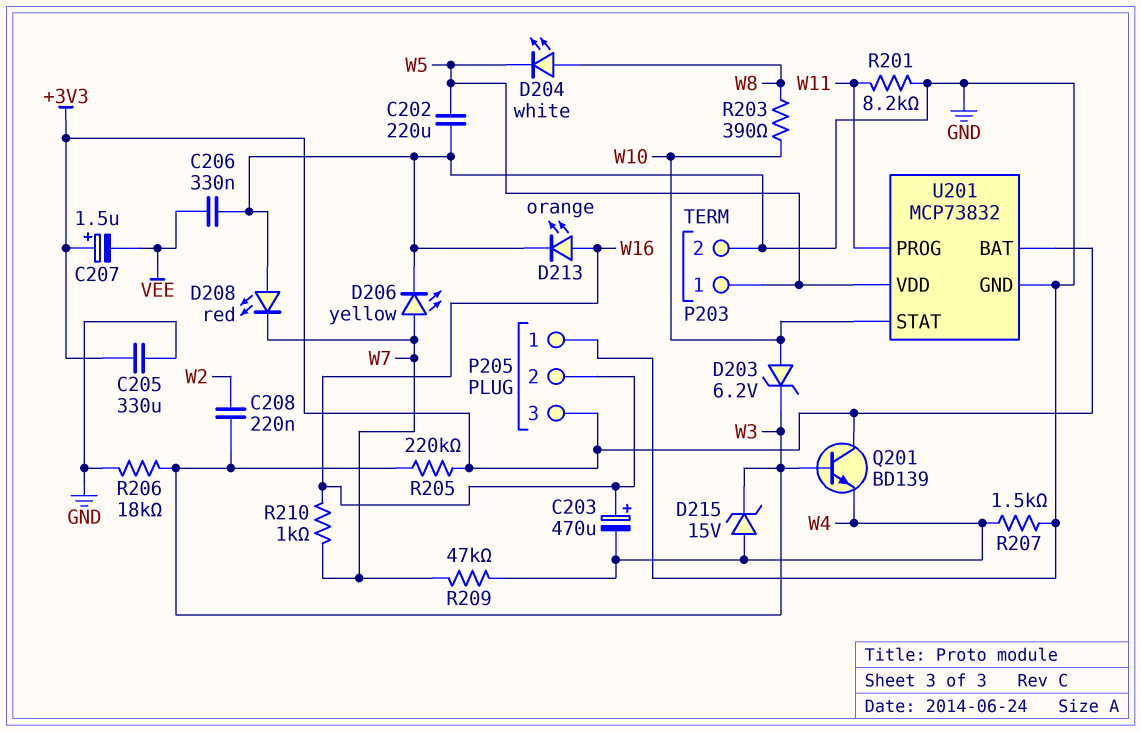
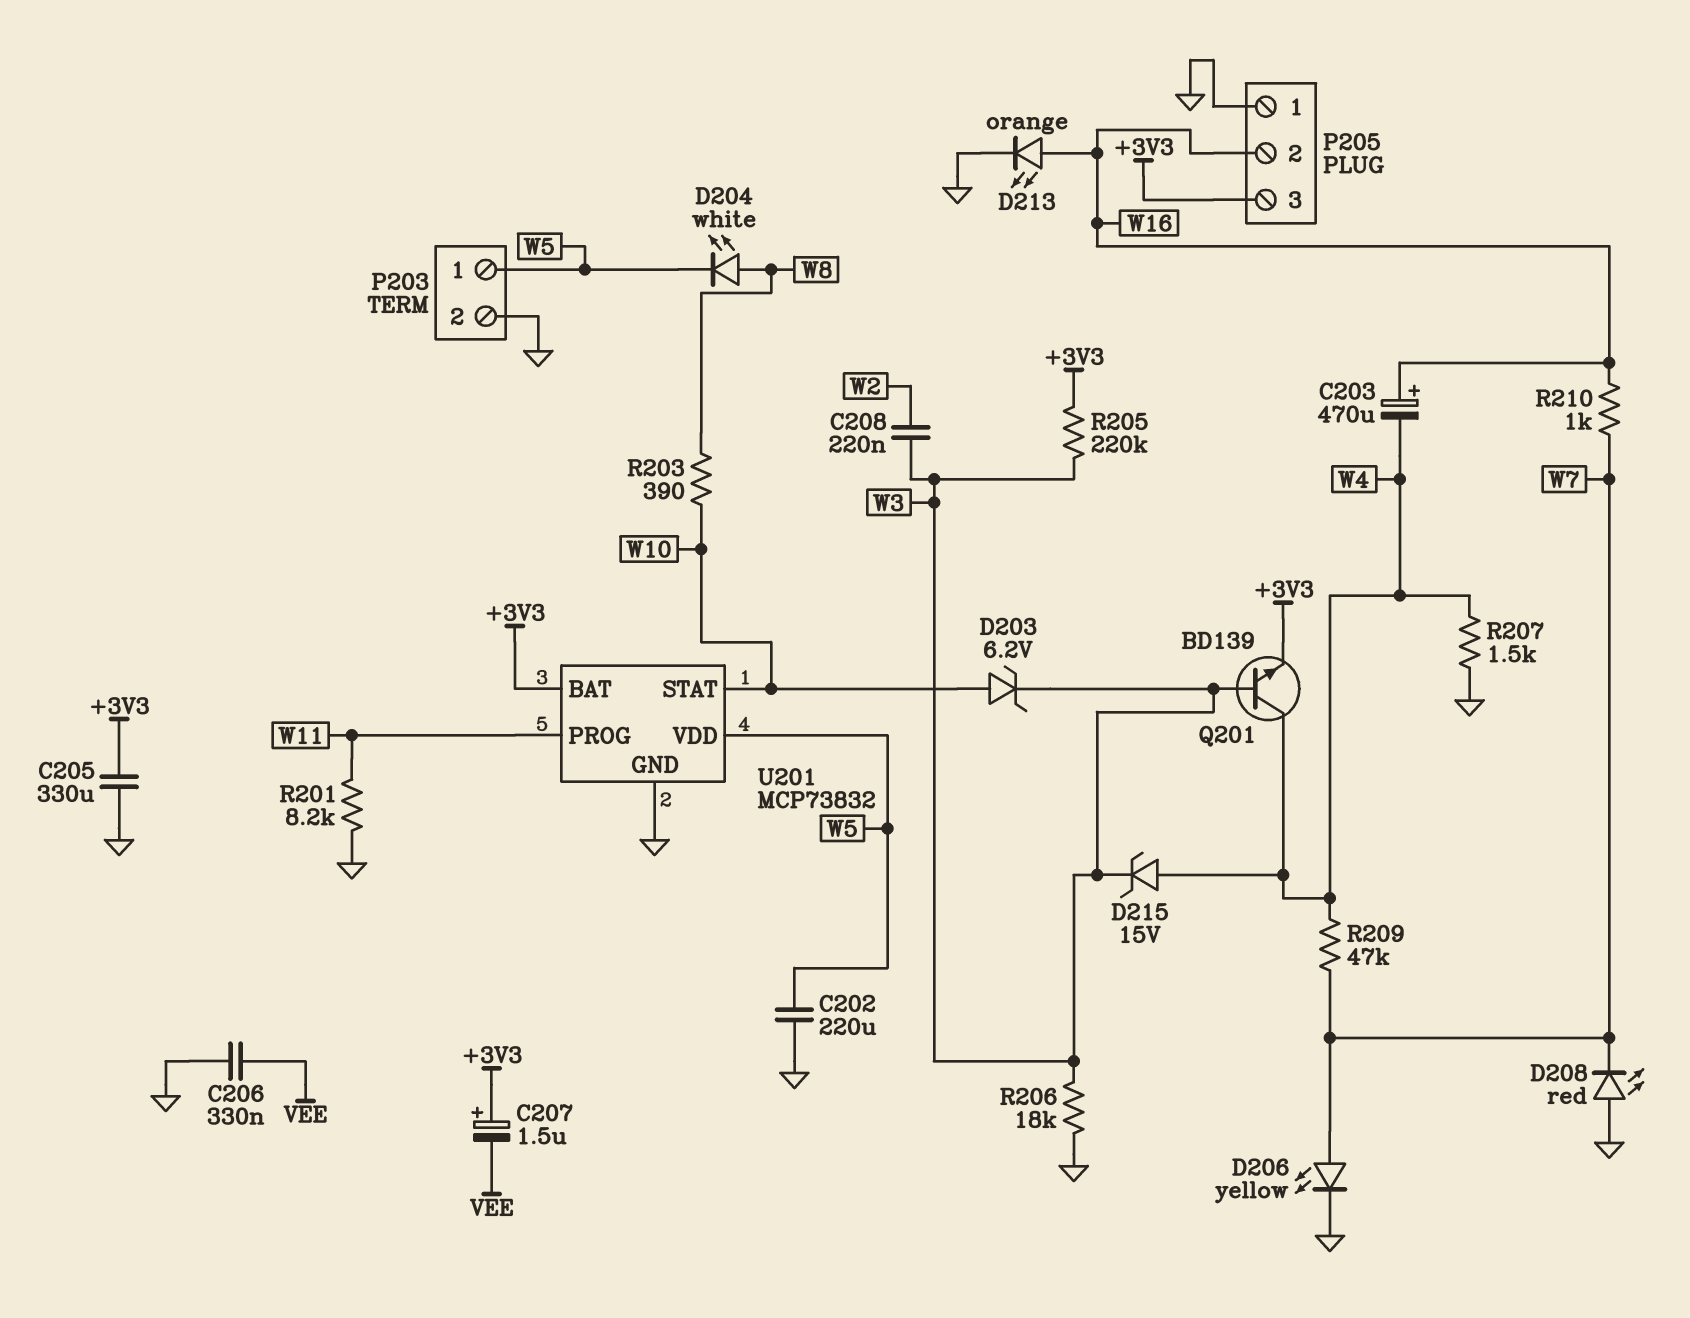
Q201: NPN BD139 (B W3, C +3V3, E W4) -> NPN BD139 (B W3, C W4, E +3V3)

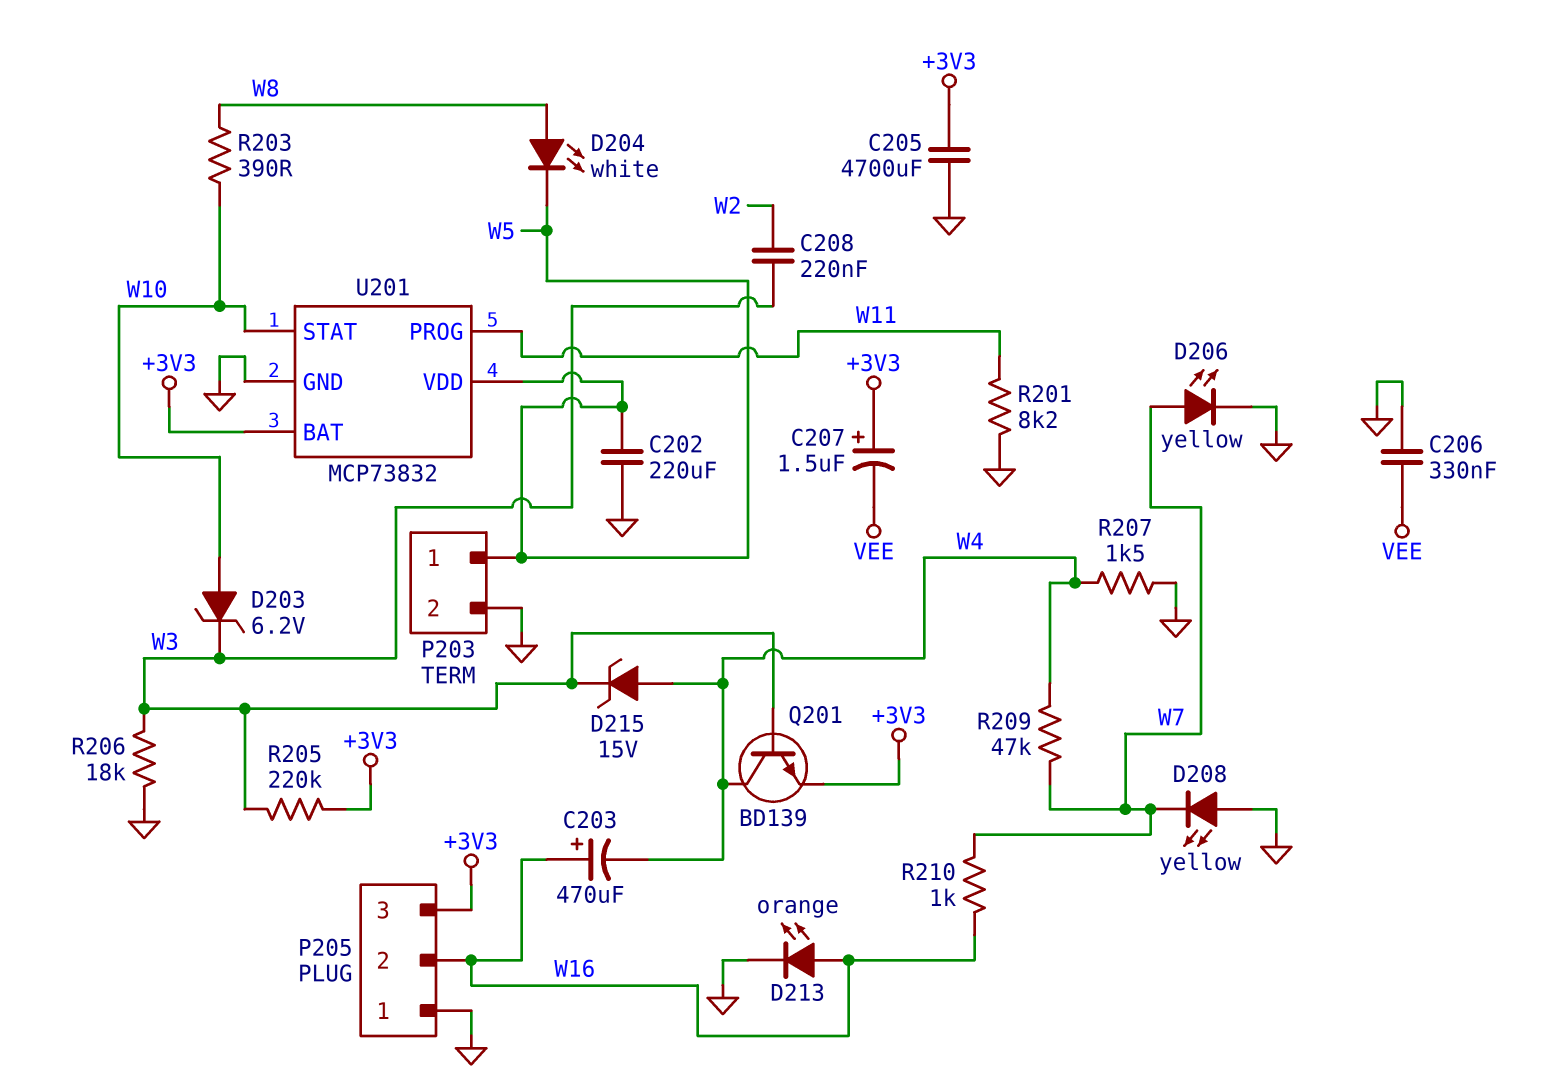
C205: 330uF (+3V3, GND) -> 4700uF (+3V3, GND)
D208: LED red (A GND, K W7) -> LED yellow (A GND, K W7)

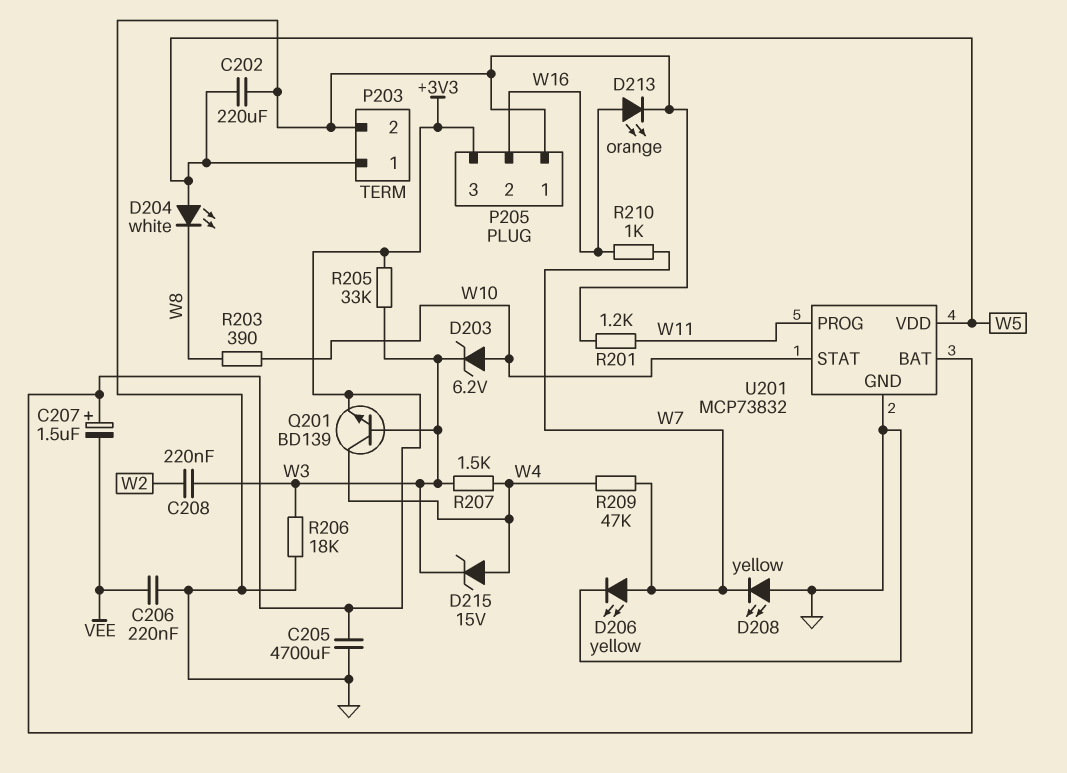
C203: 470uF (plus W16, minus W4) -> none
C206: 330nF (GND, VEE) -> 220nF (GND, VEE)
D204: LED white (A W8, K W5) -> LED white (A W5, K W8)
R201: 8.2k (GND, W11) -> 1.2k (GND, W11)
R205: 220k (+3V3, W3) -> 33k (+3V3, W3)
R207: 1.5k (GND, W4) -> 1.5k (W3, W4)

